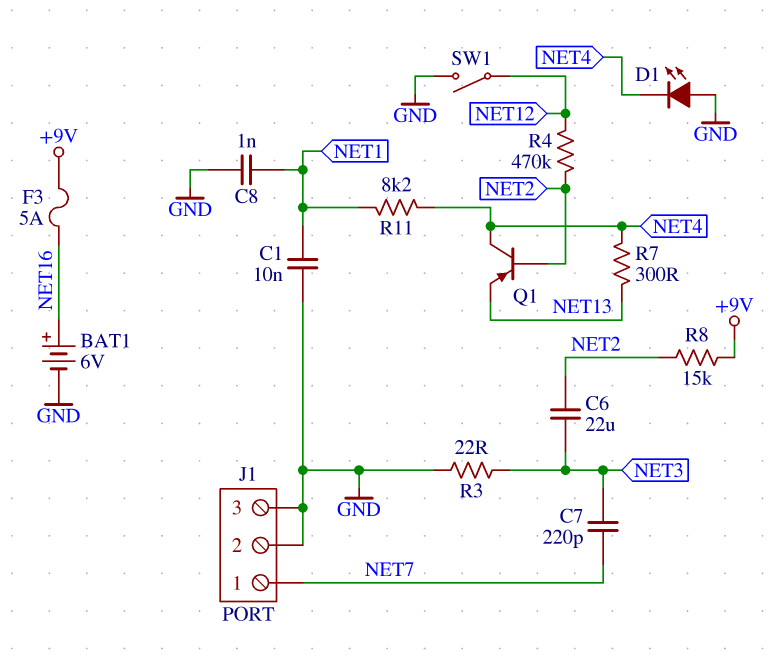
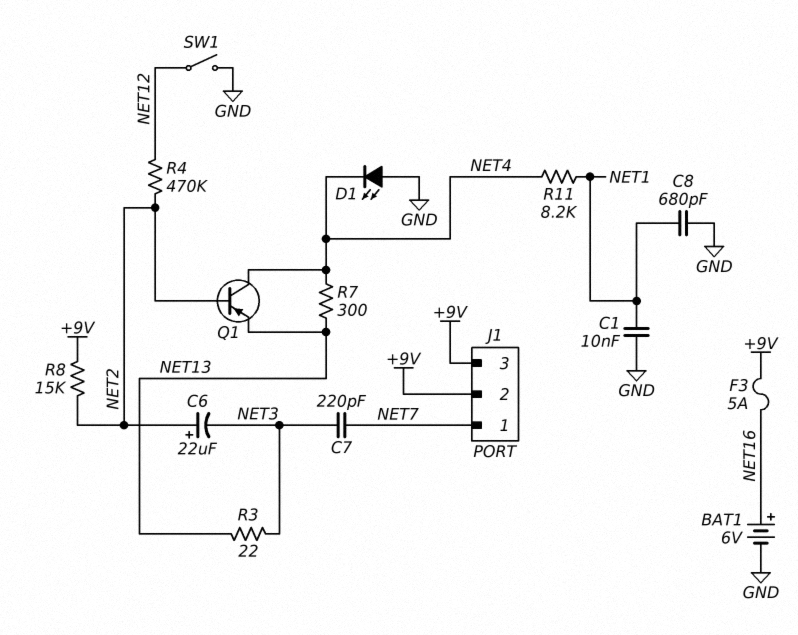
C6: 22uF (NET2, NET3) -> 22uF (plus NET2, minus NET3)
C8: 1nF (GND, NET1) -> 680pF (GND, NET1)
J1 pin 2: GND -> +9V
J1 pin 3: GND -> +9V
R3: 22 (GND, NET3) -> 22 (NET3, NET13)

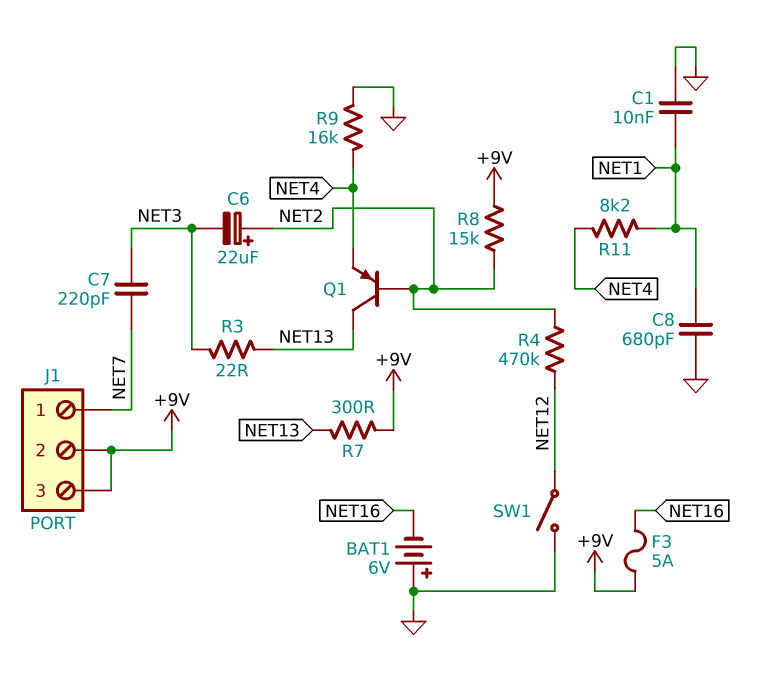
BAT1: 6V (plus NET16, minus GND) -> 6V (plus GND, minus NET16)
D1: LED (A GND, K NET4) -> none
Q1: PNP (B NET2, C NET4, E NET13) -> PNP (B NET2, C NET13, E NET4)
R7: 300 (NET4, NET13) -> 300 (+9V, NET13)
R9: none -> 16k (GND, NET4)

